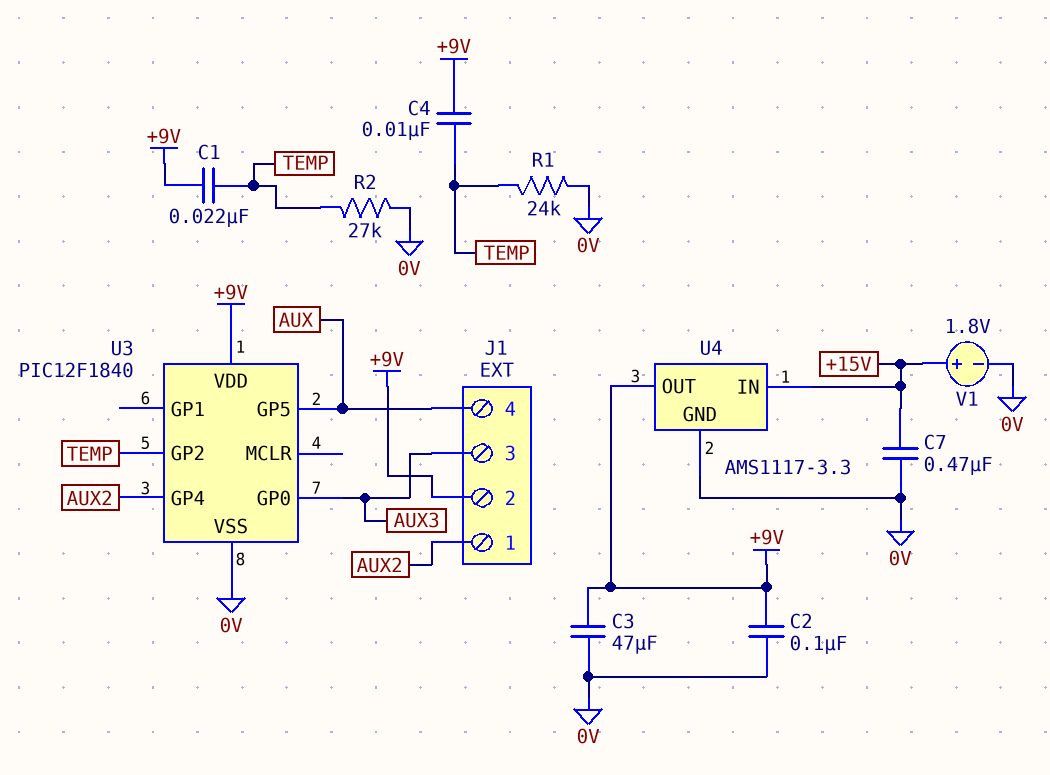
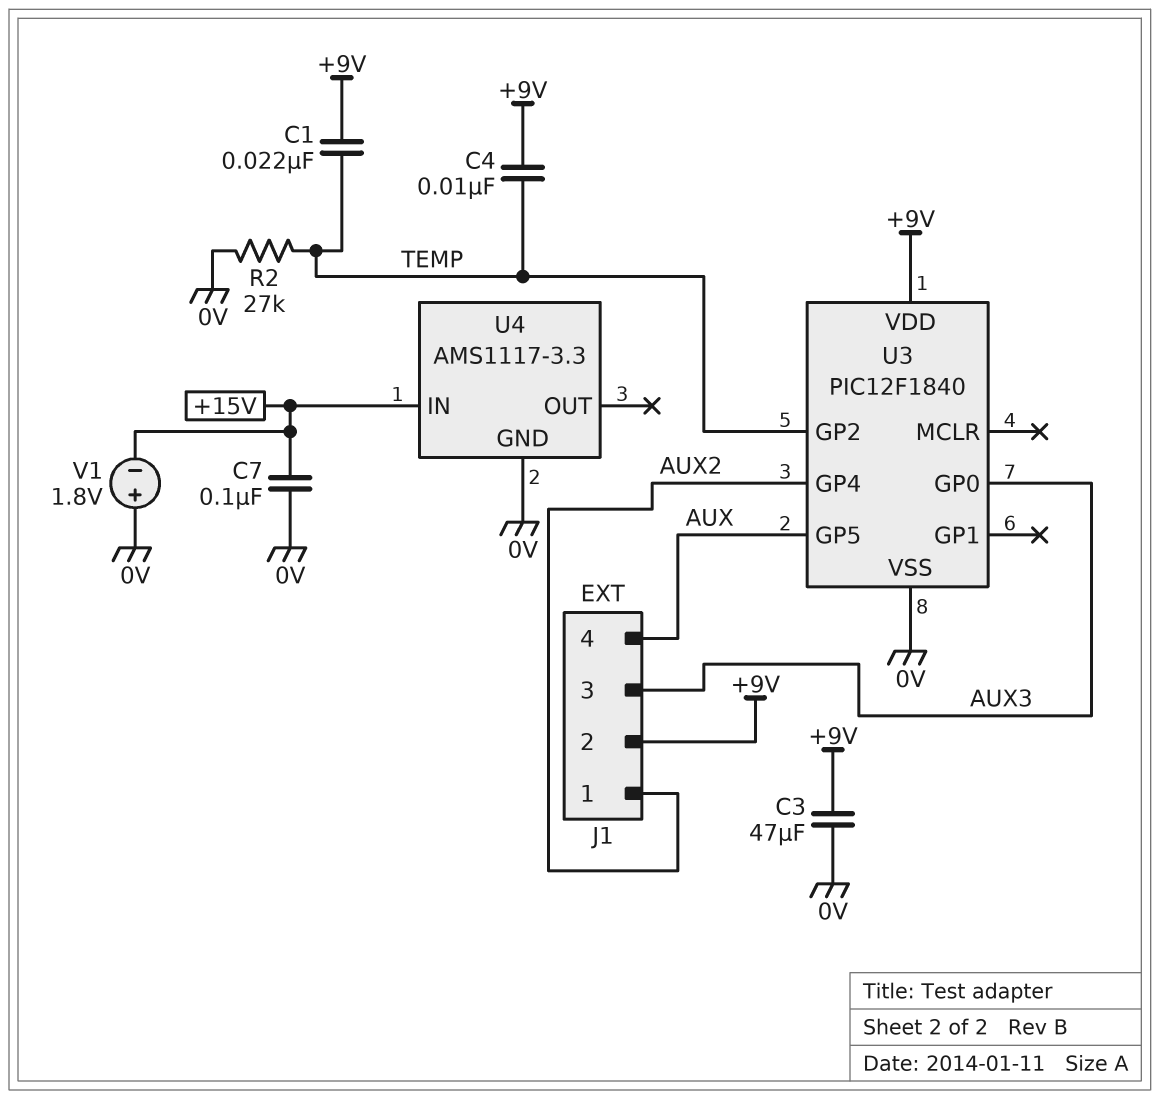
C2: 100nF (+9V, 0V) -> none
C7: 470nF (+15V, 0V) -> 100nF (+15V, 0V)
R1: 24k (0V, TEMP) -> none
U4 pin OUT: +9V -> none
V1: 1.8V (plus +15V, minus 0V) -> 1.8V (plus 0V, minus +15V)

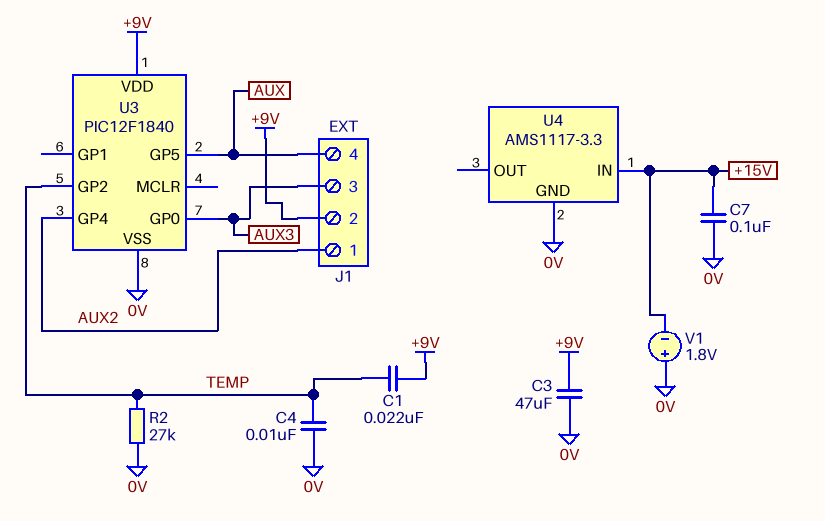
C4: 10nF (+9V, TEMP) -> 10nF (0V, TEMP)

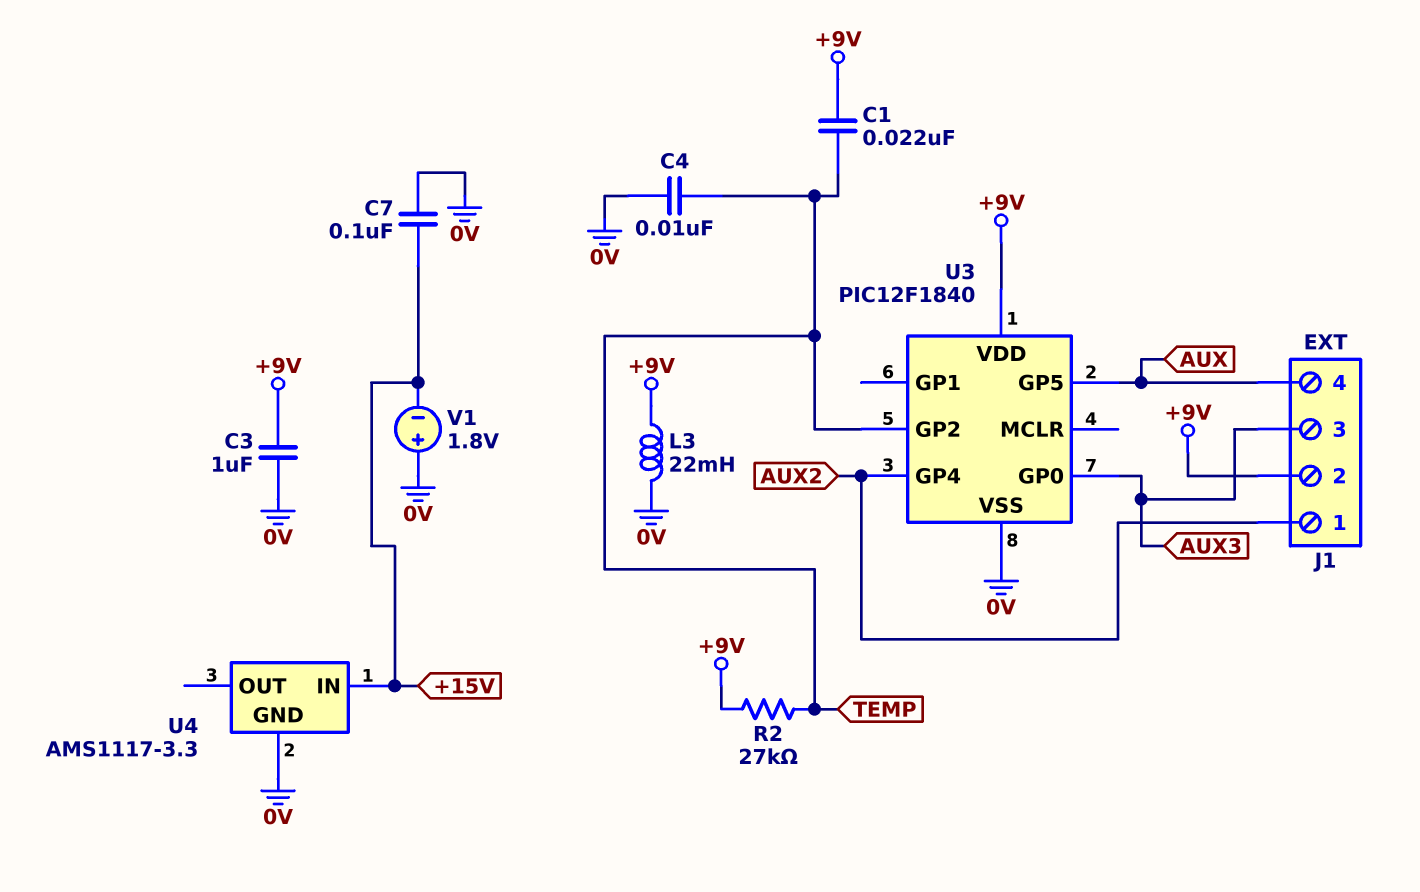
C3: 47uF (+9V, 0V) -> 1uF (+9V, 0V)
L3: none -> 22mH (+9V, 0V)
R2: 27k (0V, TEMP) -> 27k (+9V, TEMP)

